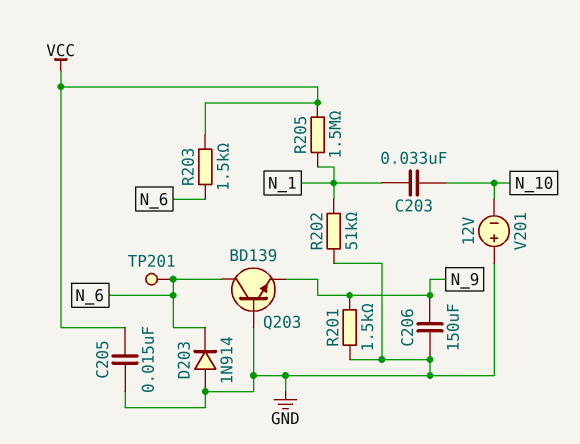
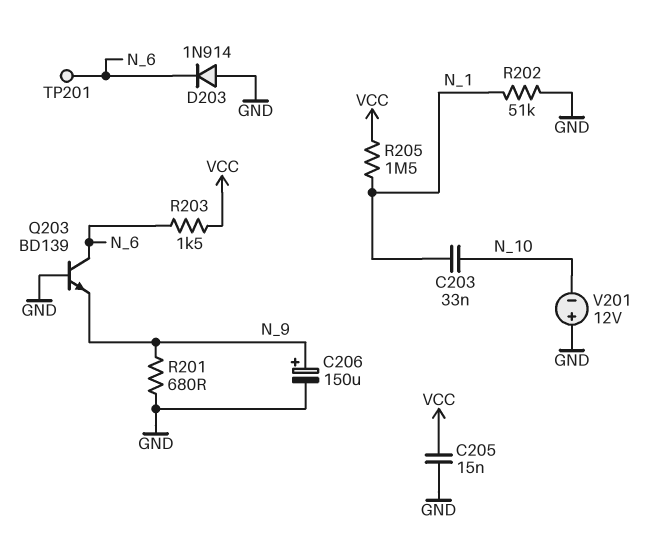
C206: 150uF (GND, N_9) -> 150uF (plus N_9, minus GND)
R201: 1.5k (GND, N_9) -> 680 (GND, N_9)

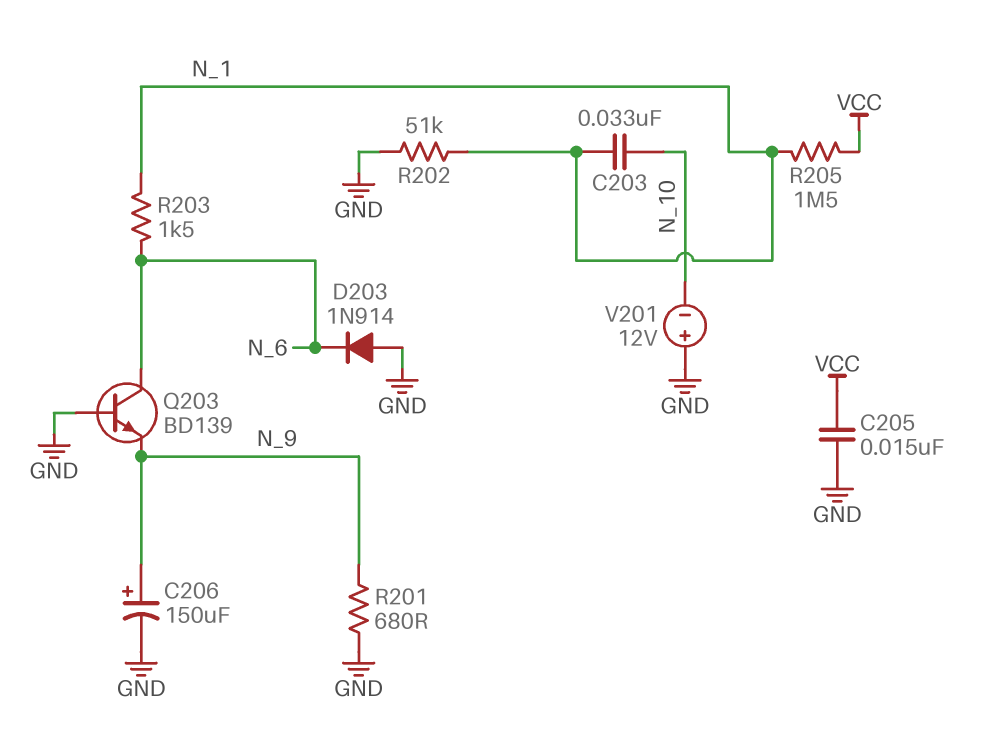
R203: 1.5k (N_6, VCC) -> 1.5k (N_1, N_6)
TP201: test point (N_6) -> none

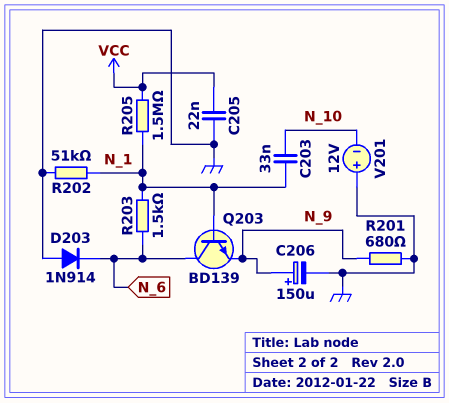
C205: 15nF (GND, VCC) -> 22nF (GND, VCC)
Q203: NPN BD139 (B GND, C N_6, E N_9) -> NPN BD139 (B N_1, C N_6, E N_9)

